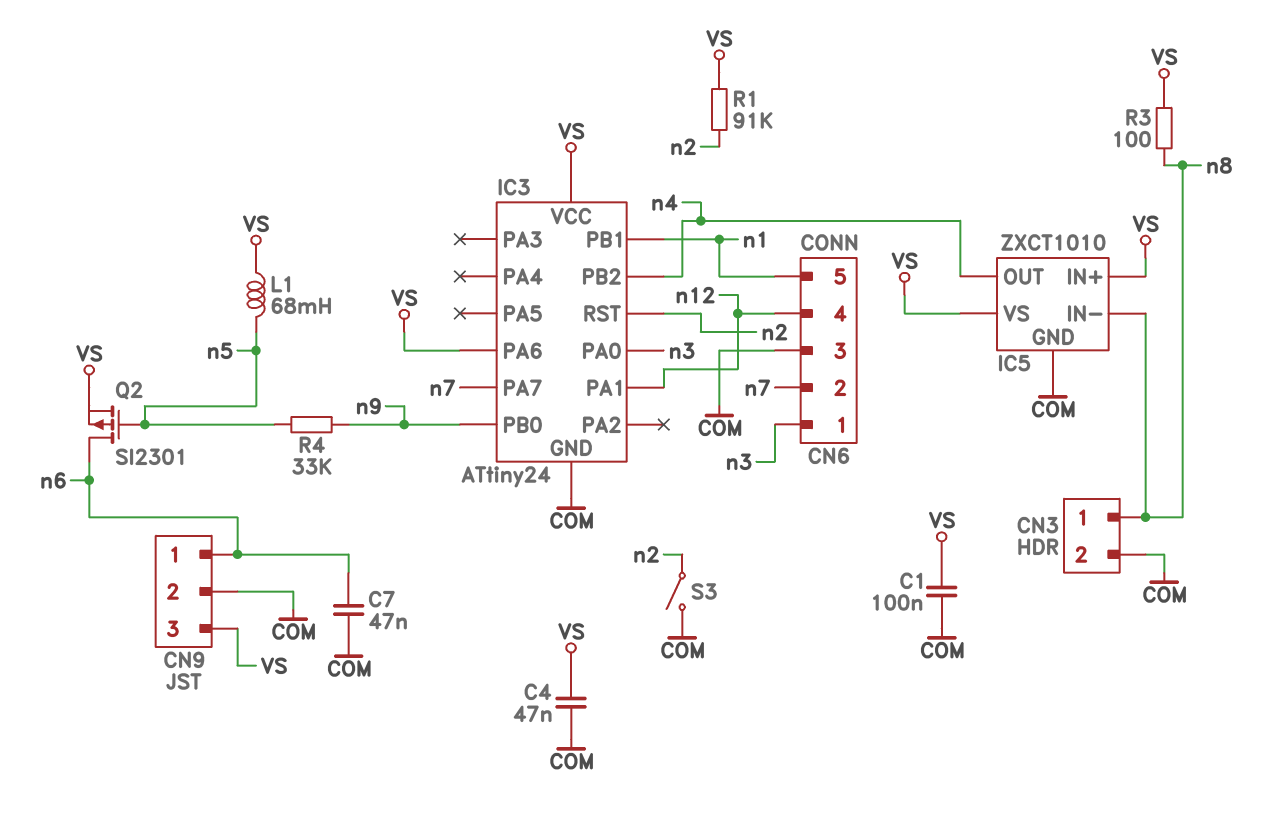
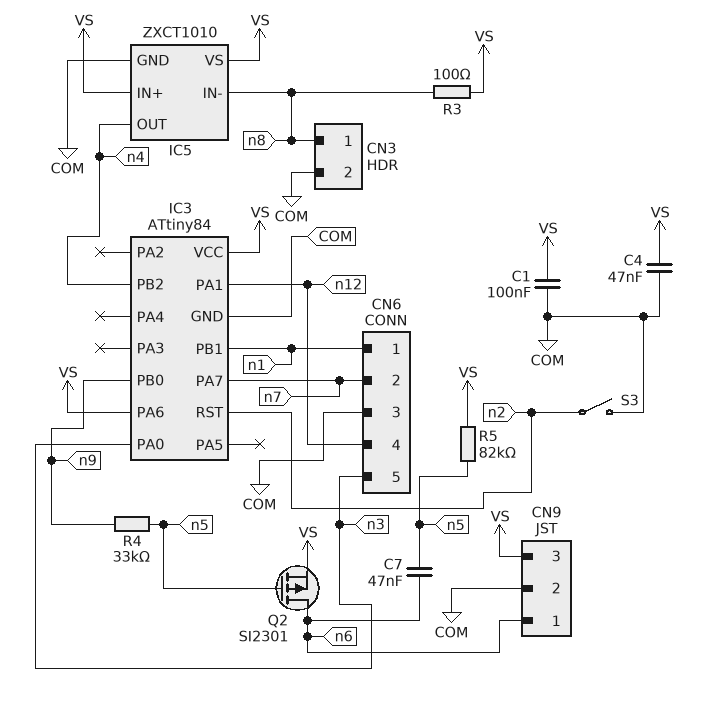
C7: 47nF (COM, n6) -> 47nF (n5, n6)
CN6 pin 1: n3 -> n1
CN6 pin 5: n1 -> n3
IC3: ATtiny24 -> ATtiny84
L1: 68mH (VS, n5) -> none
R1: 91k (VS, n2) -> none
R5: none -> 82k (VS, n5)

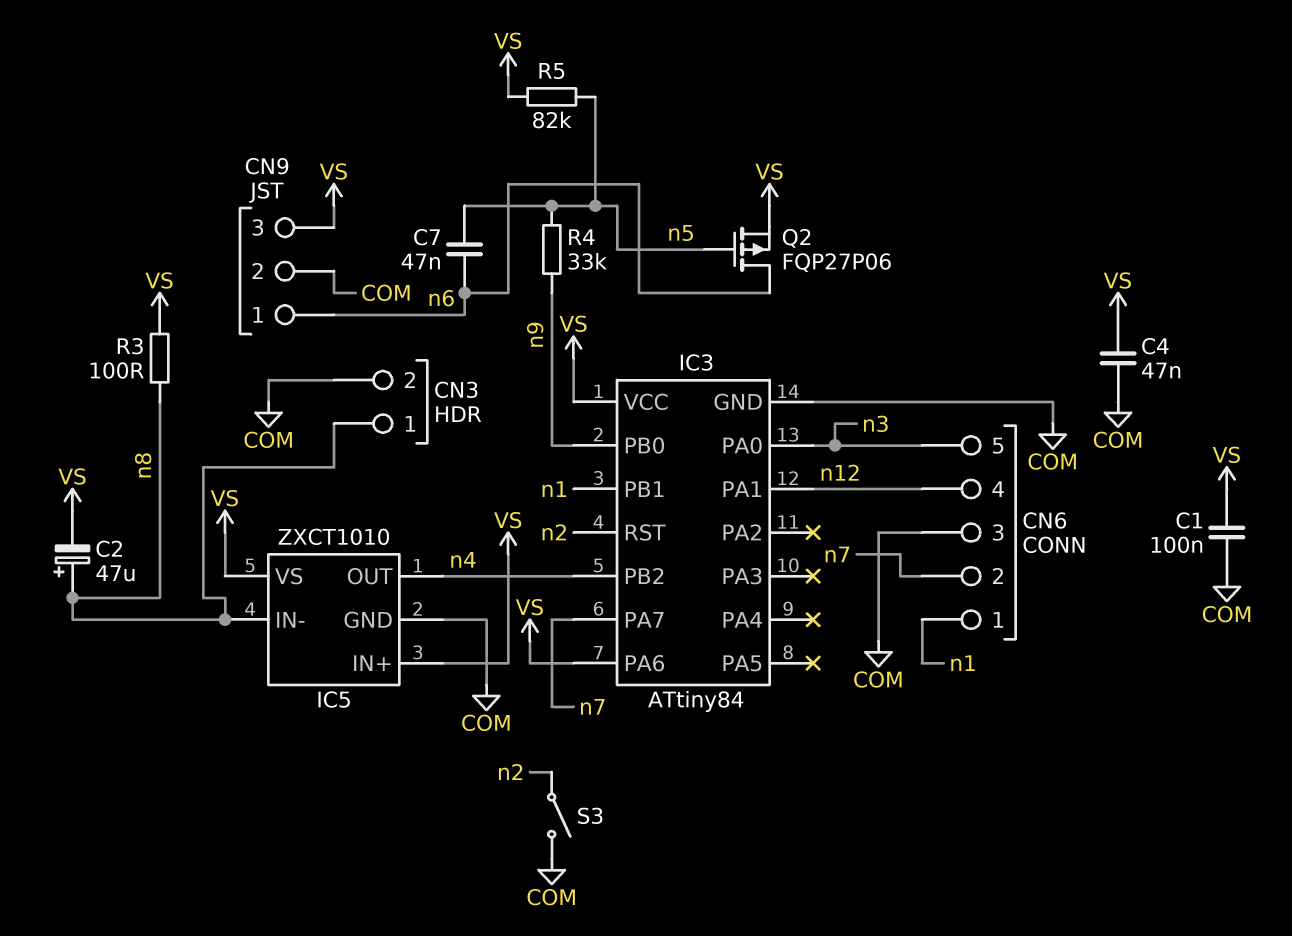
C2: none -> 47uF (plus n8, minus VS)
Q2: PMOS SI2301 (G n5, D n6, S VS) -> PMOS FQP27P06 (G n5, D n6, S VS)

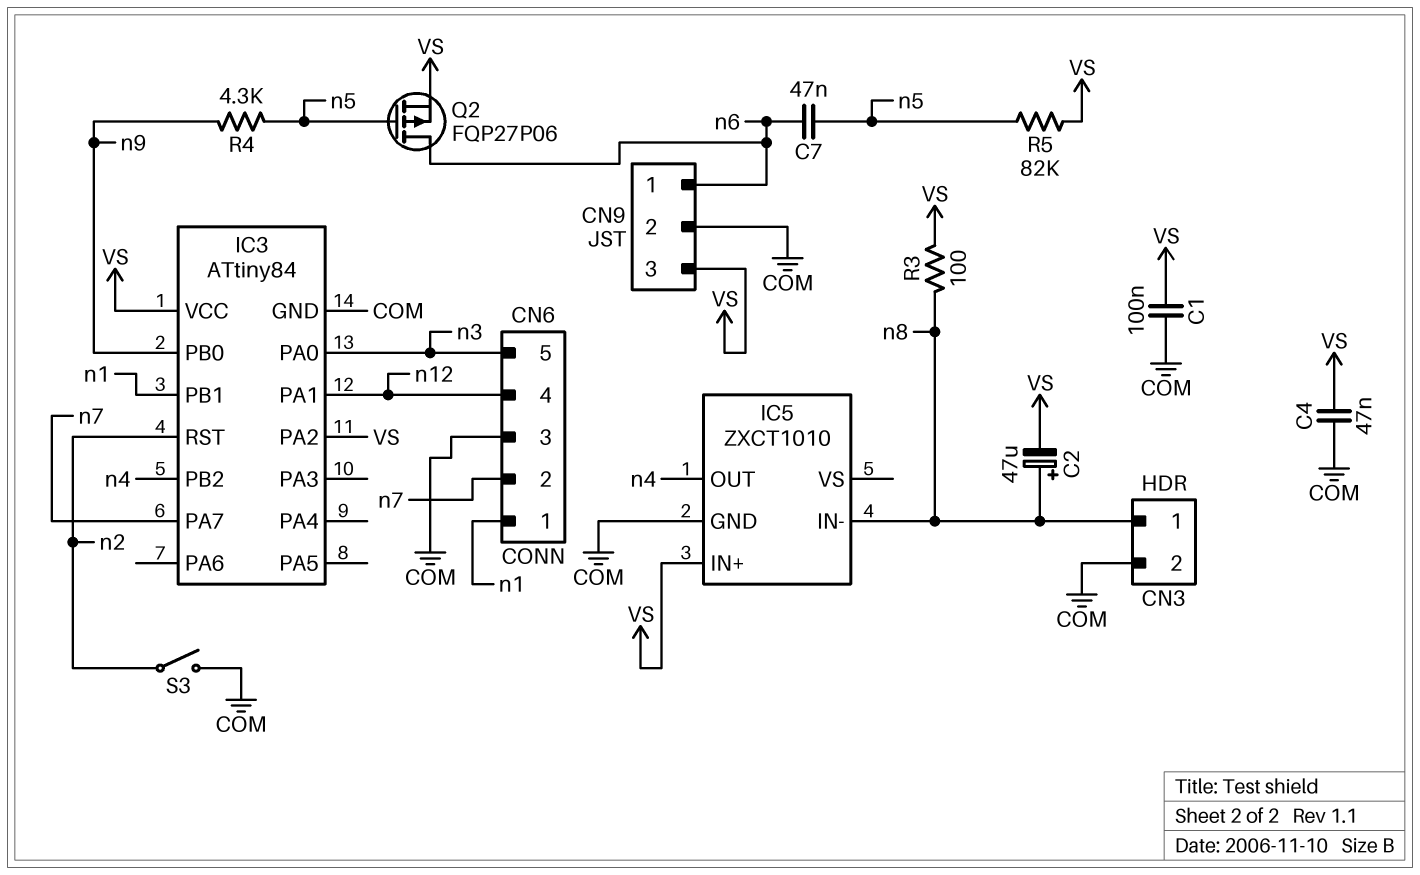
IC3 pin PA2: none -> VS
IC3 pin PA6: VS -> none
IC5 pin VS: VS -> none
R4: 33k (n5, n9) -> 4.3k (n5, n9)

